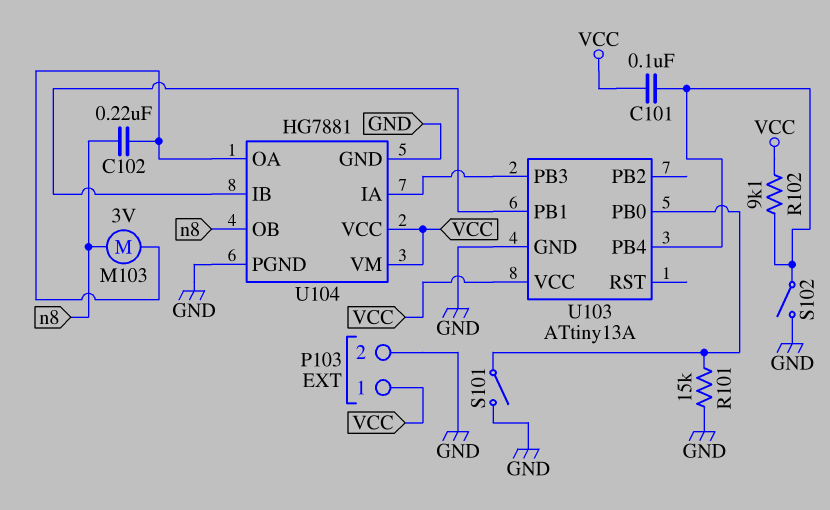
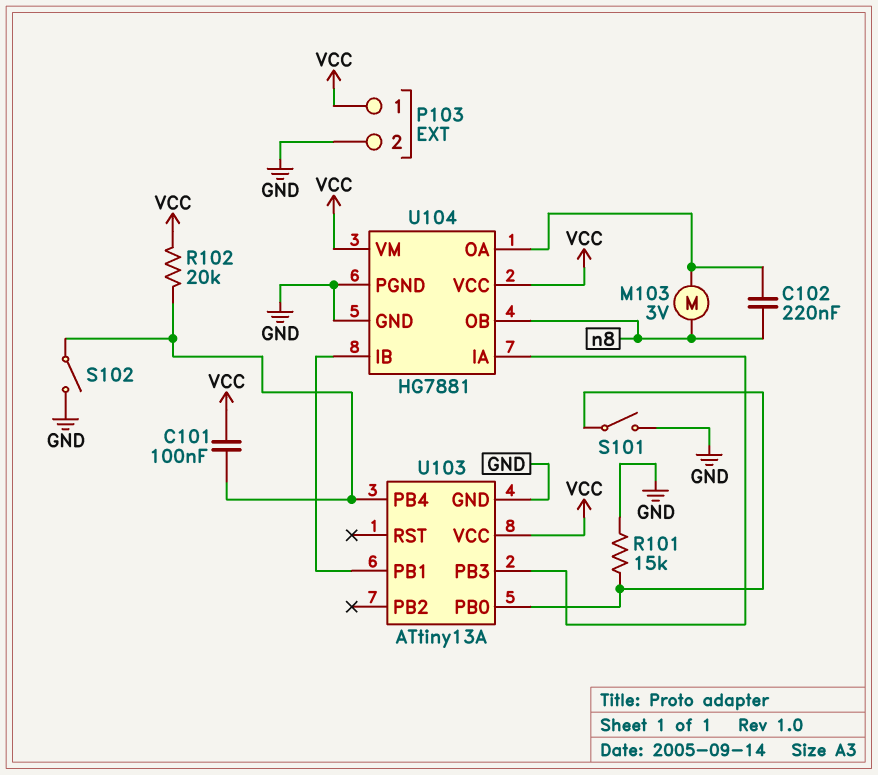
R102: 9.1k (U103/PB4, VCC) -> 20k (U103/PB4, VCC)

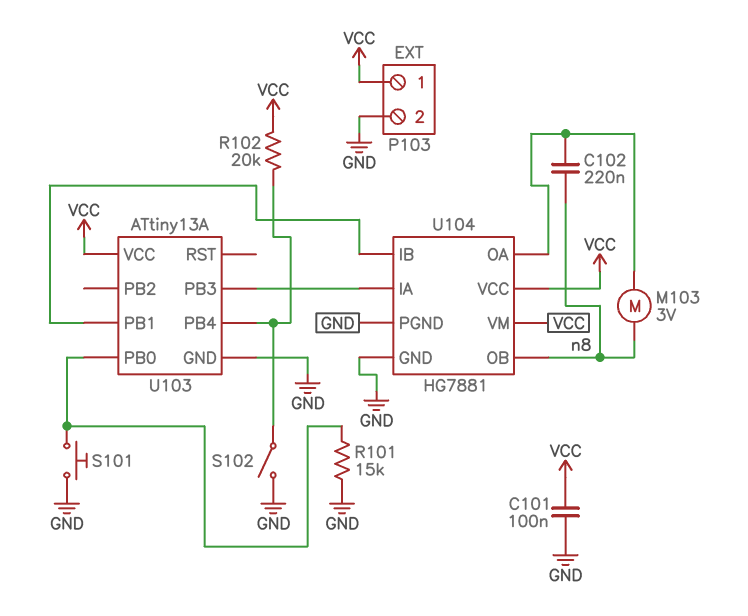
C101: 100nF (U103/PB4, VCC) -> 100nF (GND, VCC)
S101: switch (GND, U103/PB0) -> button (GND, U103/PB0)

